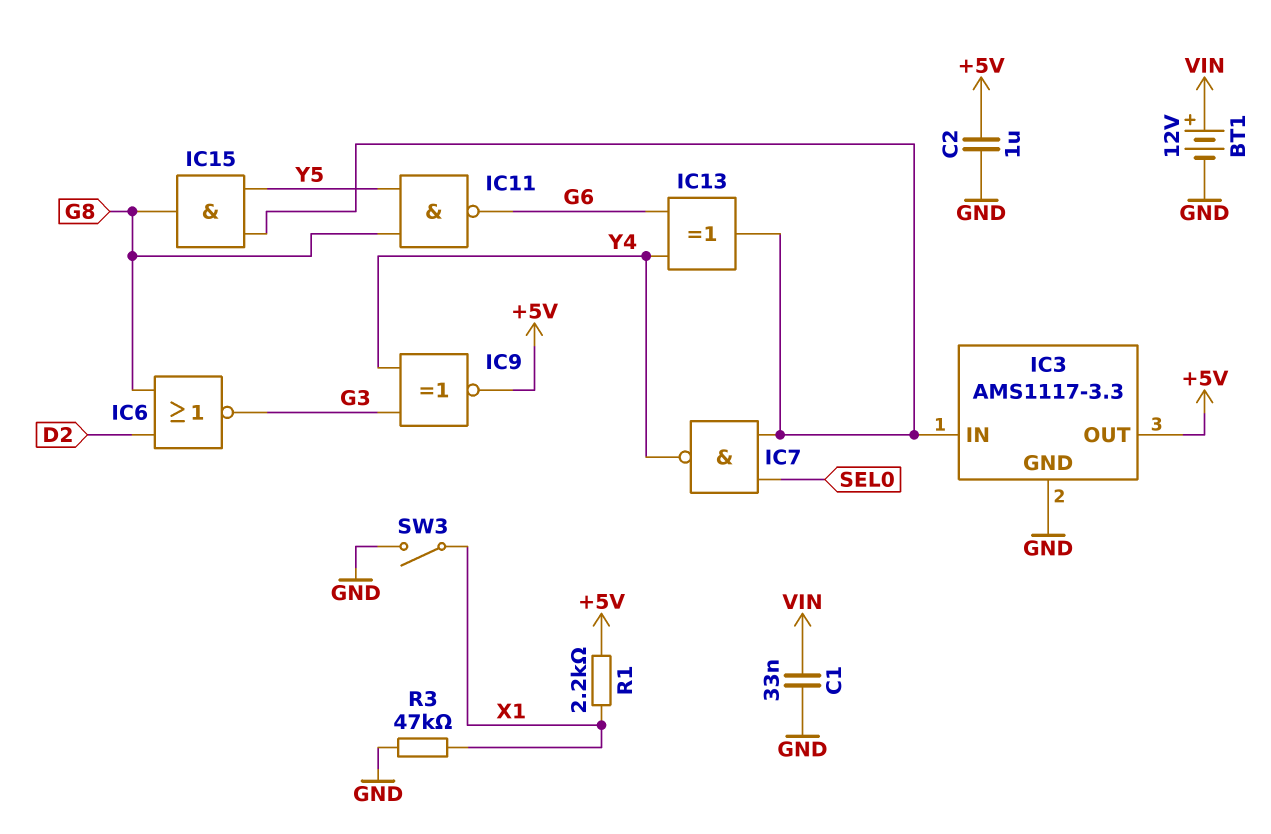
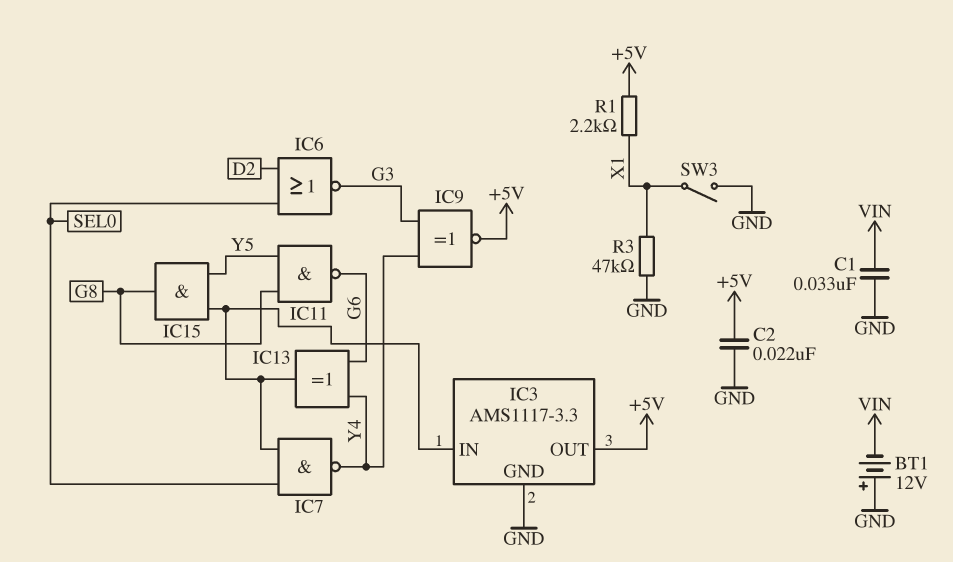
BT1: 12V (plus VIN, minus GND) -> 12V (plus GND, minus VIN)
C2: 1uF (+5V, GND) -> 22nF (+5V, GND)
IC6: NOR (in D2, in G8, out G3) -> NOR (in D2, in SEL0, out G3)

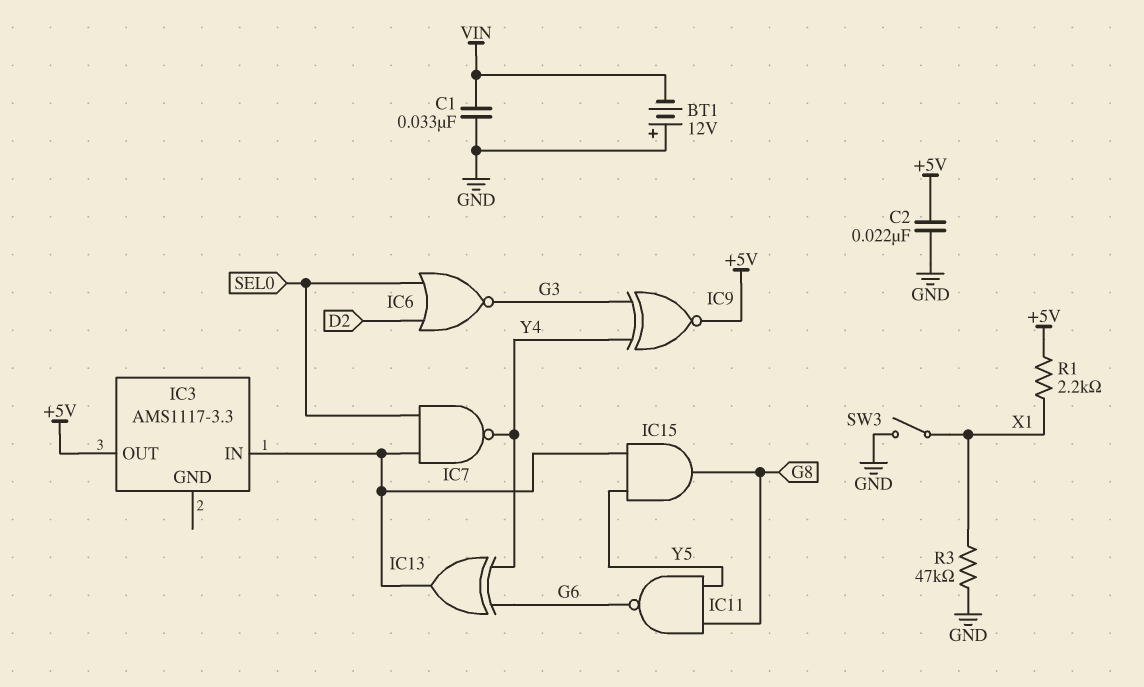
IC3 pin GND: GND -> none

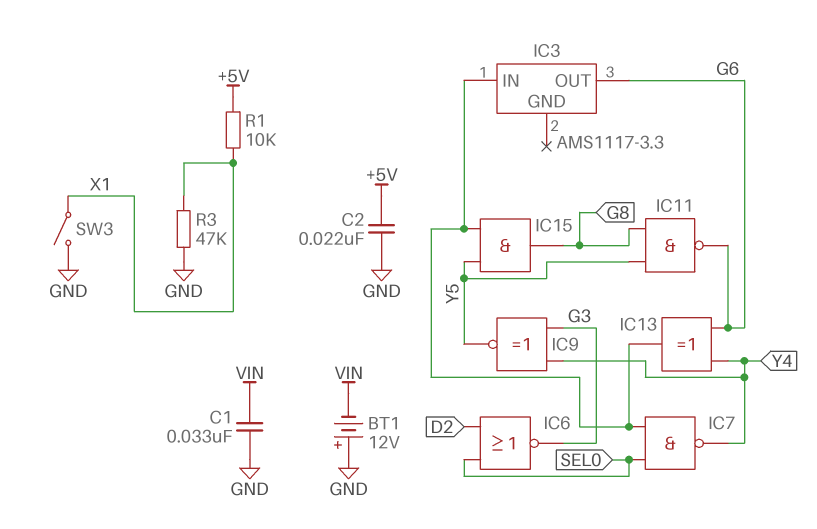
IC3 pin OUT: +5V -> G6
IC9: XNOR (in G3, in Y4, out +5V) -> XNOR (in G3, in Y4, out Y5)
R1: 2.2k (+5V, X1) -> 10k (+5V, X1)

